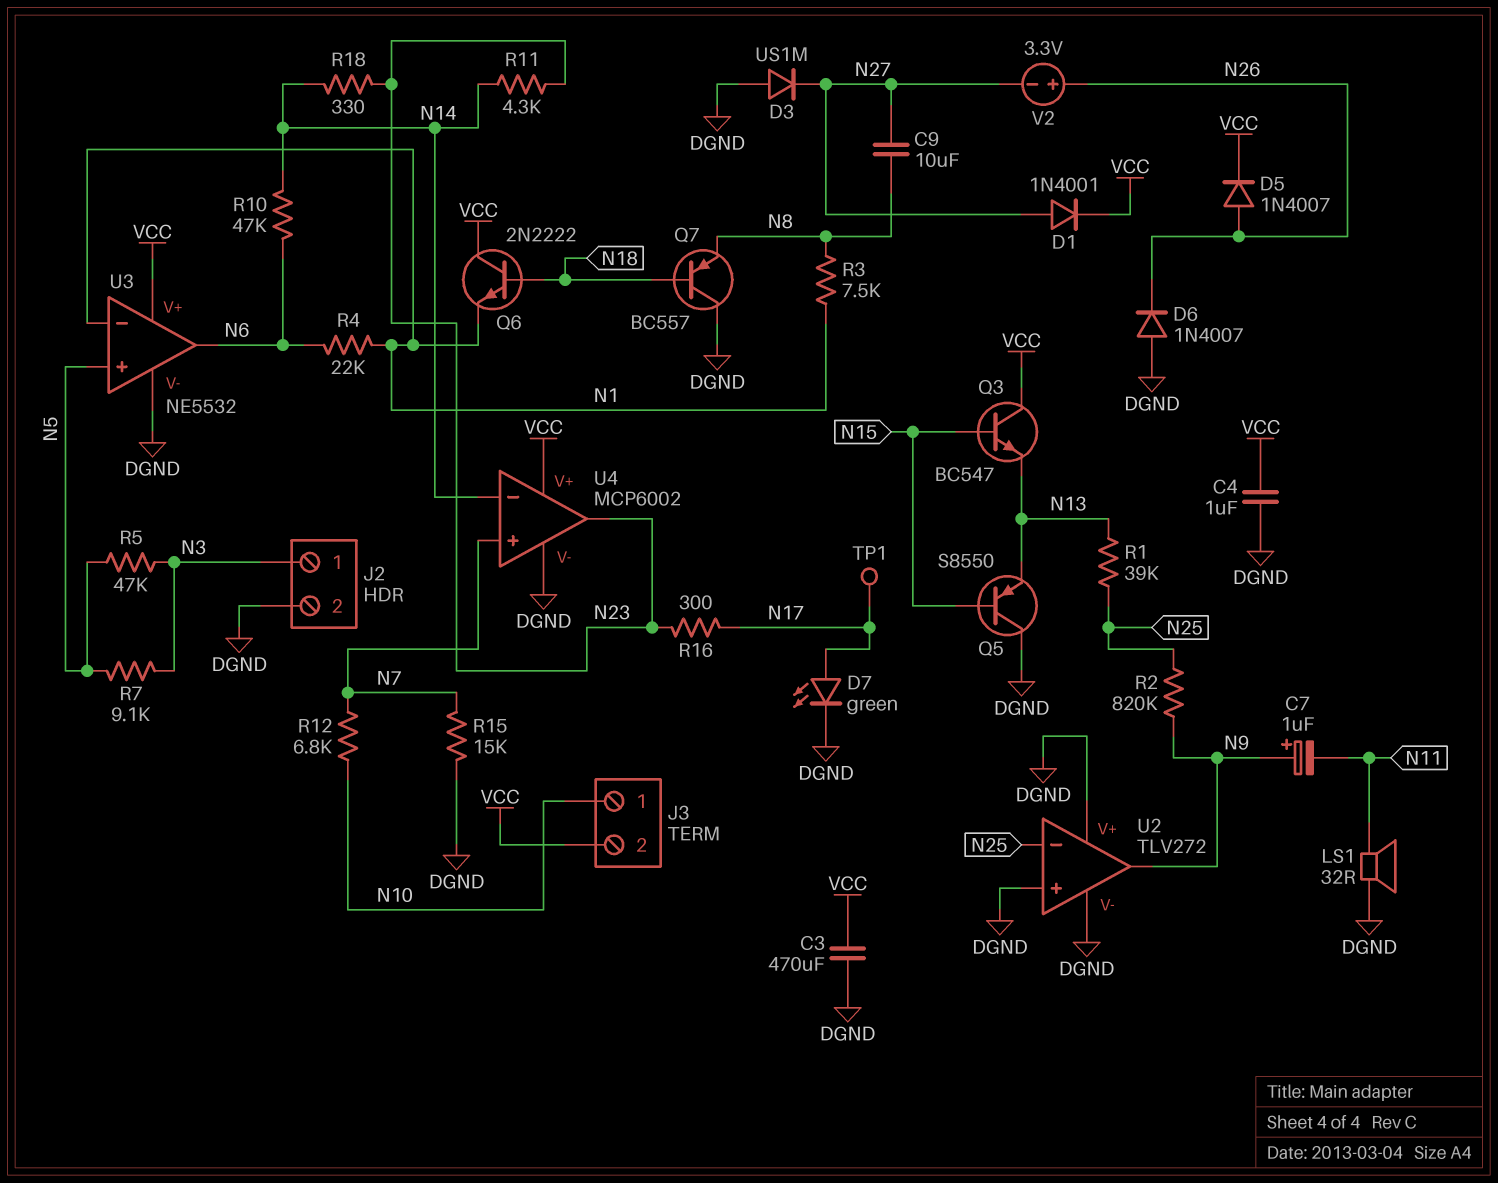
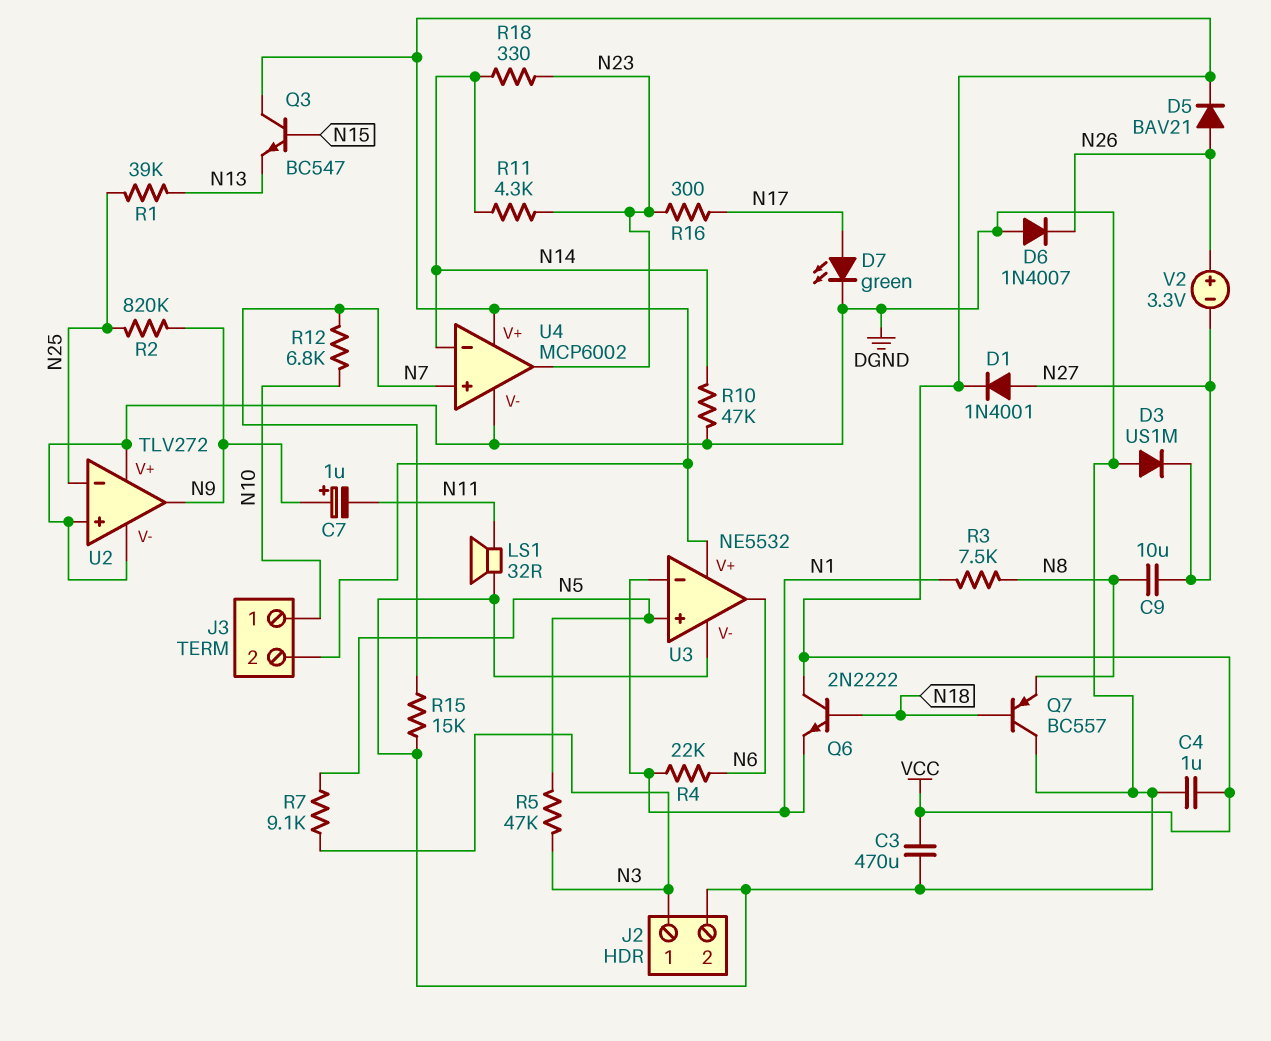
D5: diode 1N4007 (A N26, K VCC) -> diode BAV21 (A N26, K VCC)
Q5: PNP S8550 (B N15, C DGND, E N13) -> none
R10: 47k (N6, N14) -> 47k (DGND, N14)
TP1: test point (N17) -> none

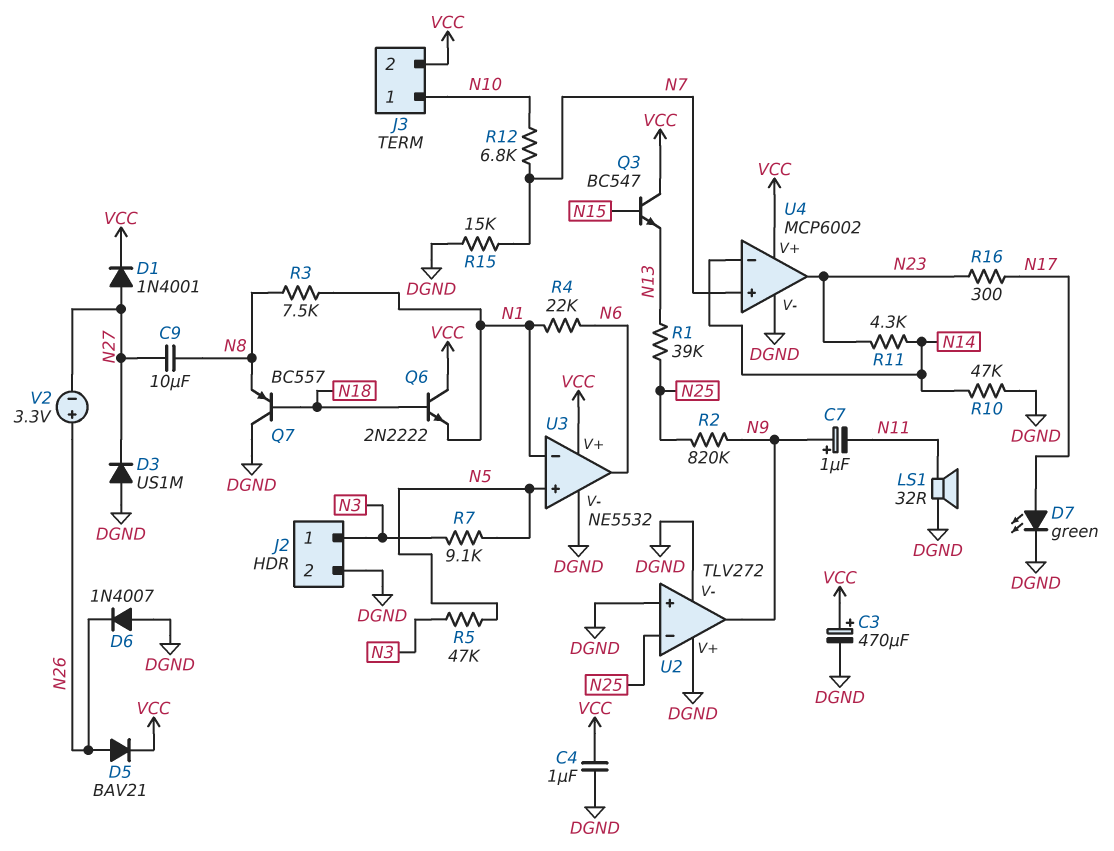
C3: 470uF (DGND, VCC) -> 470uF (plus VCC, minus DGND)
R18: 330 (N14, N23) -> none

